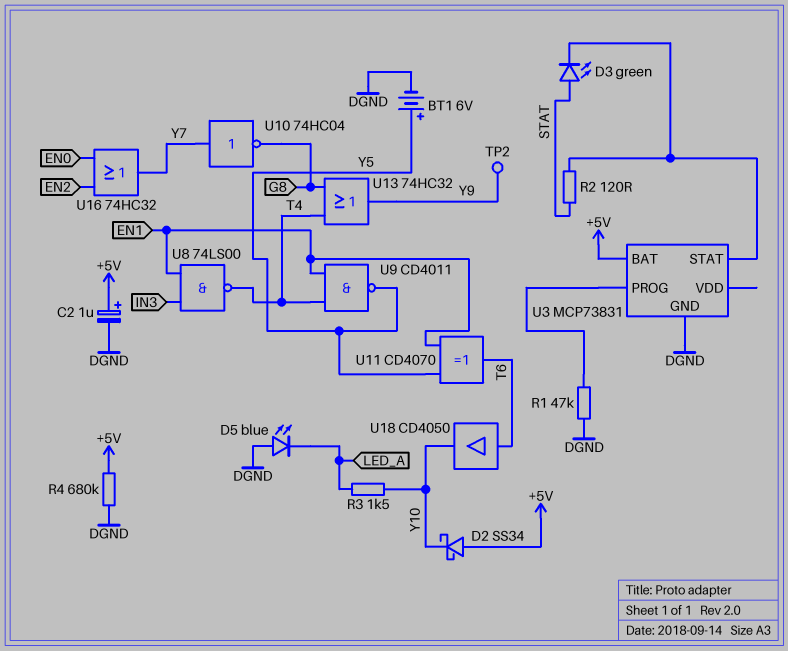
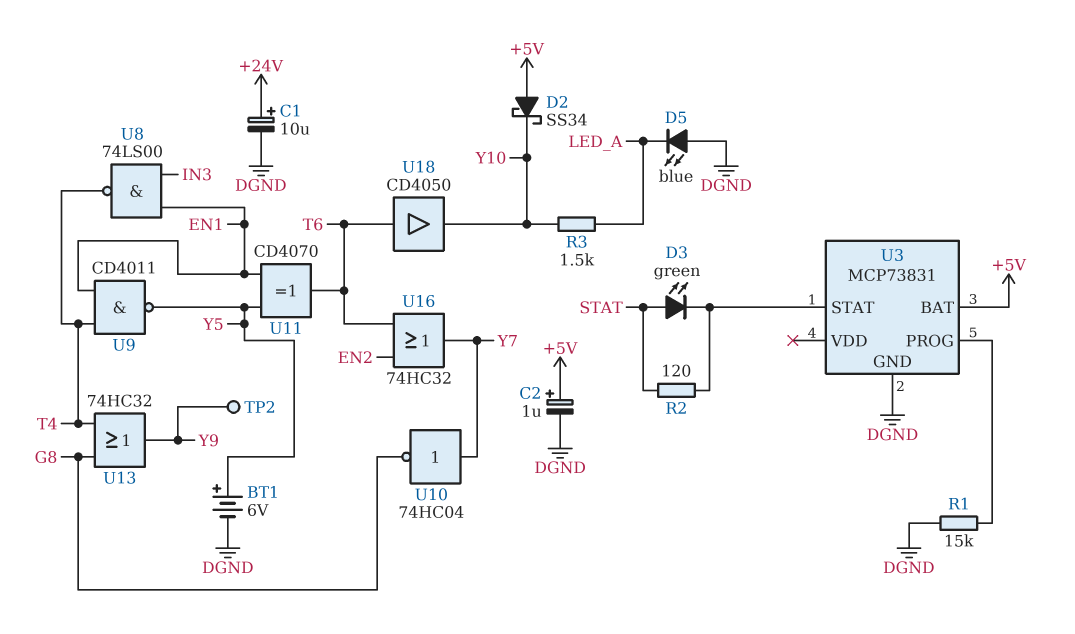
C1: none -> 10uF (plus +24V, minus DGND)
R1: 47k (DGND, U3/PROG) -> 15k (DGND, U3/PROG)
R4: 680k (+5V, DGND) -> none
U16: OR 74HC32 (in EN0, in EN2, out Y7) -> OR 74HC32 (in EN2, in T6, out Y7)

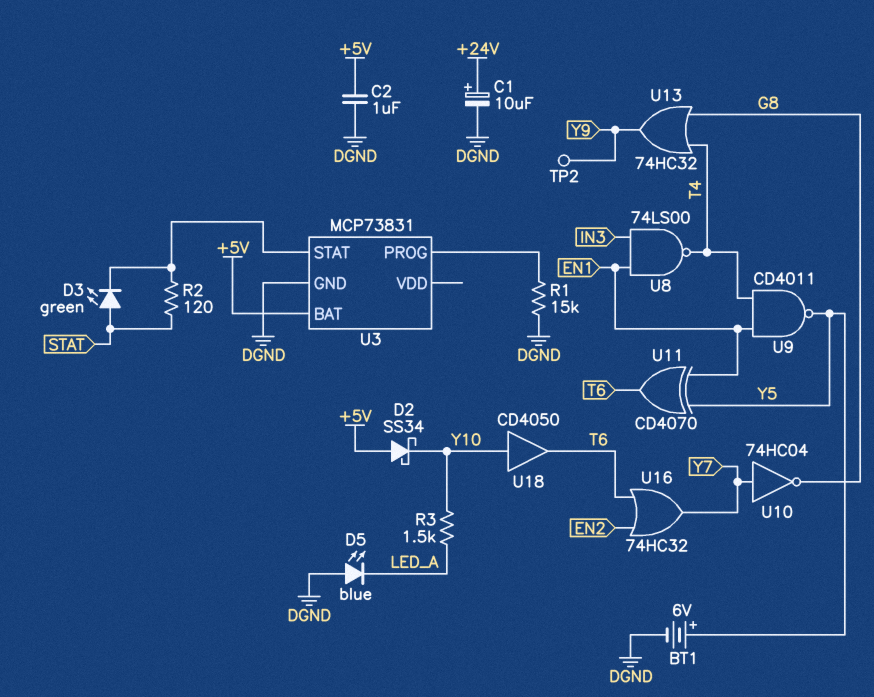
C2: 1uF (plus +5V, minus DGND) -> 1uF (+5V, DGND)
U18: buffer CD4050 (in T6, out Y10) -> buffer CD4050 (in Y10, out T6)

